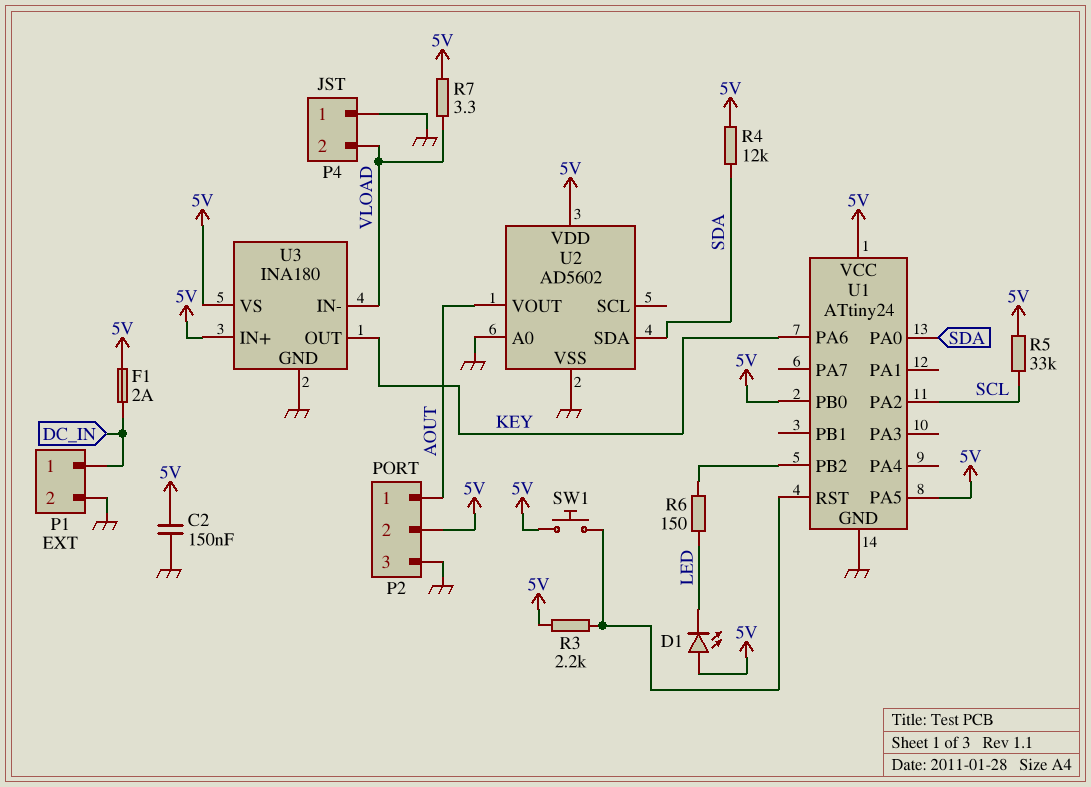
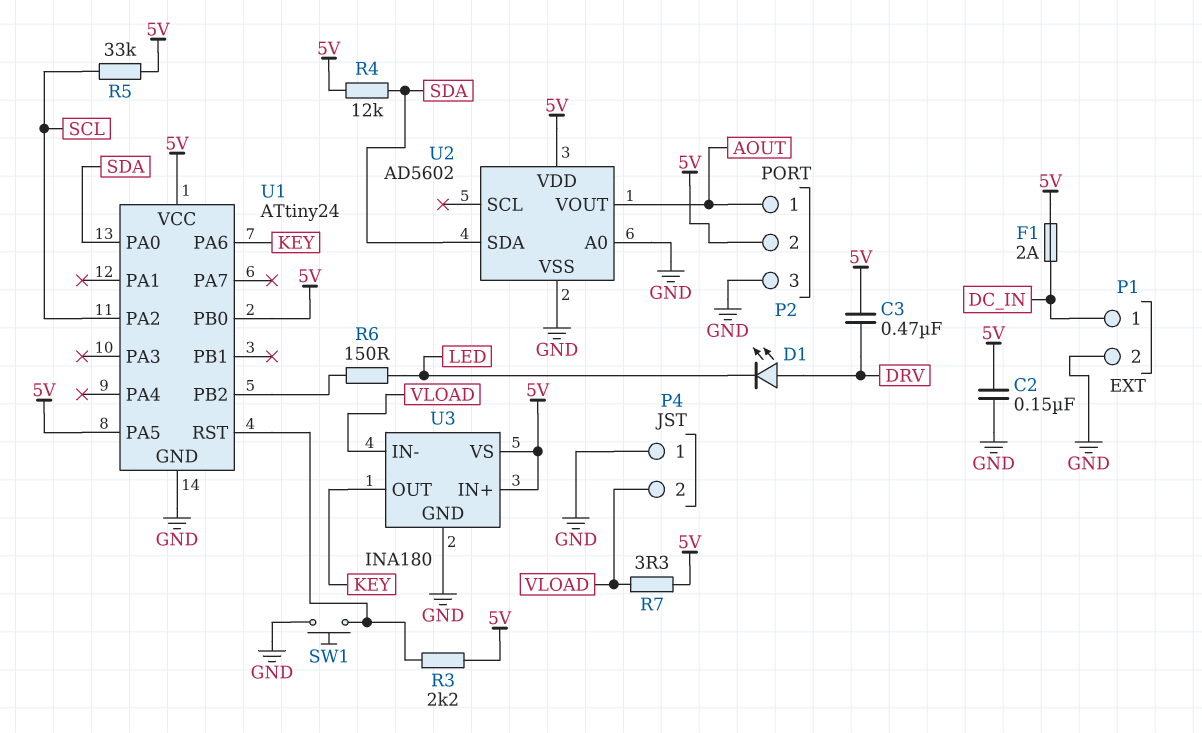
C3: none -> 470nF (5V, DRV)
D1: LED (A 5V, K LED) -> LED (A DRV, K LED)
SW1: button (5V, U1/RST) -> button (GND, U1/RST)

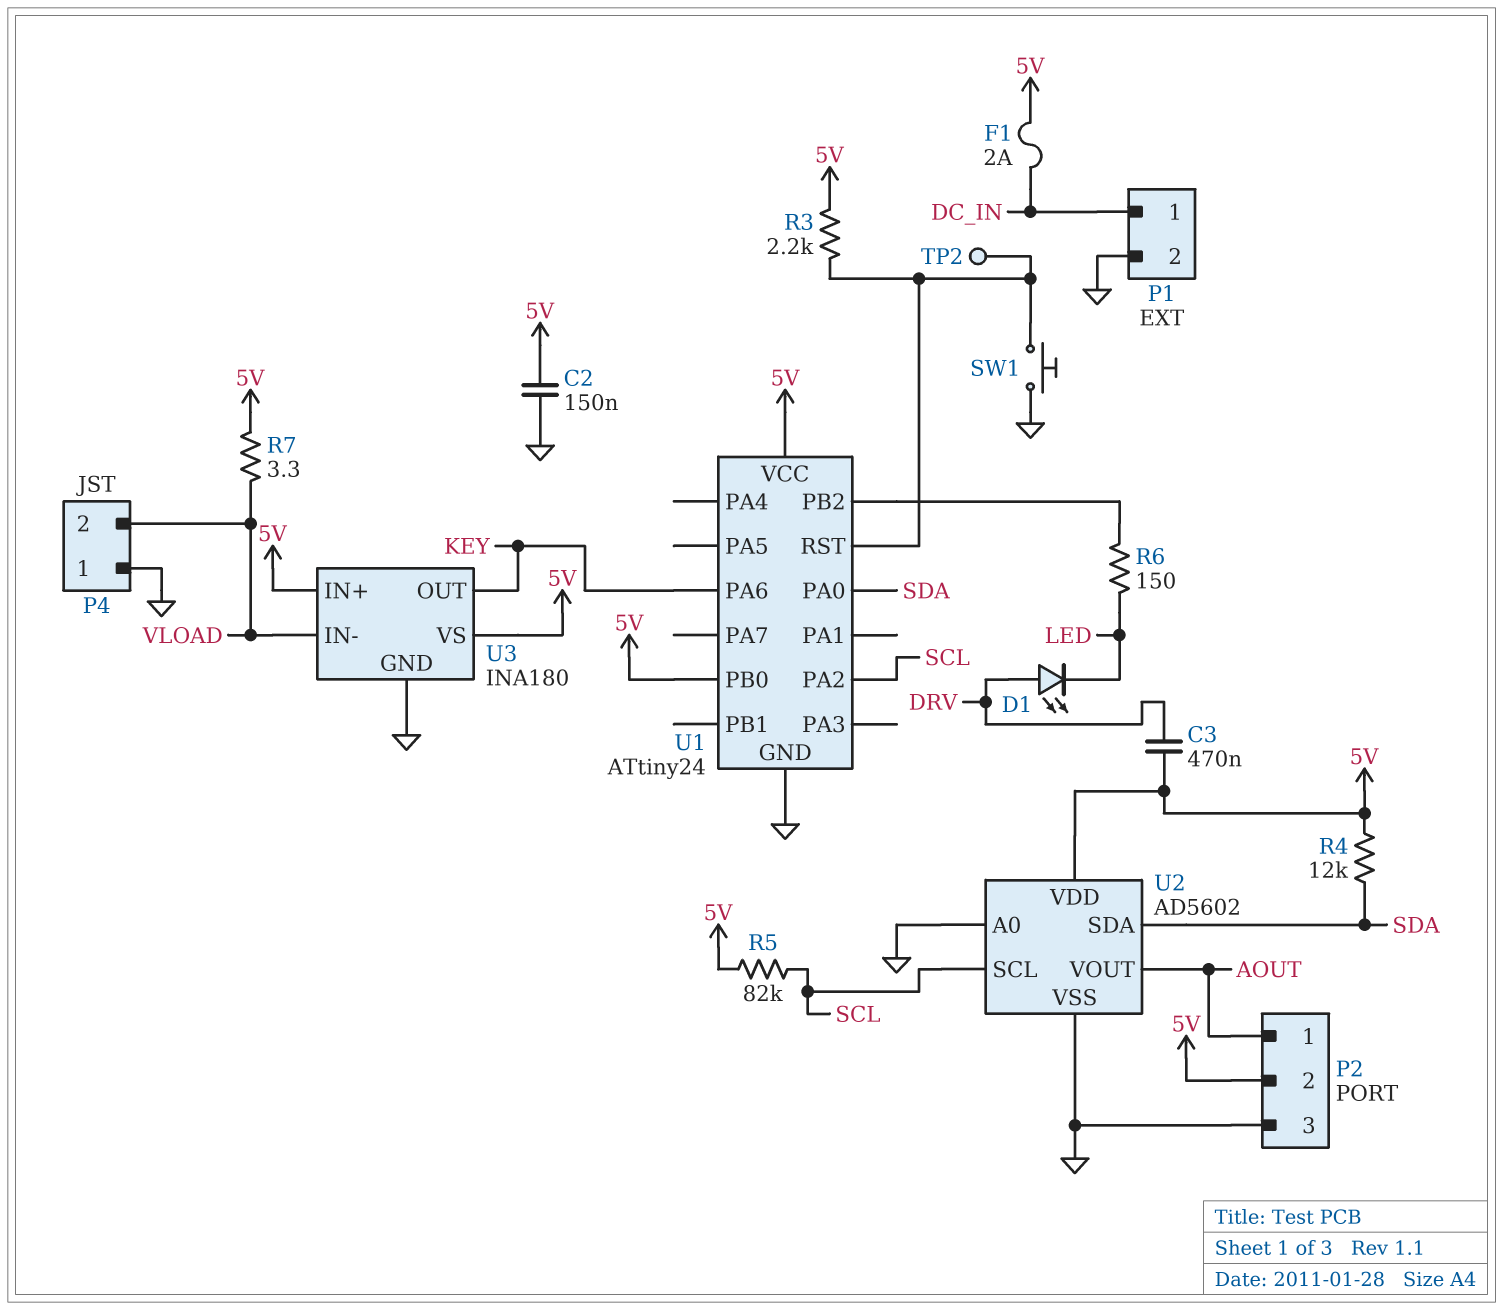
R5: 33k (5V, SCL) -> 82k (5V, SCL)
TP2: none -> test point (U1/RST)
U1 pin PA5: 5V -> none
U2 pin SCL: none -> SCL

